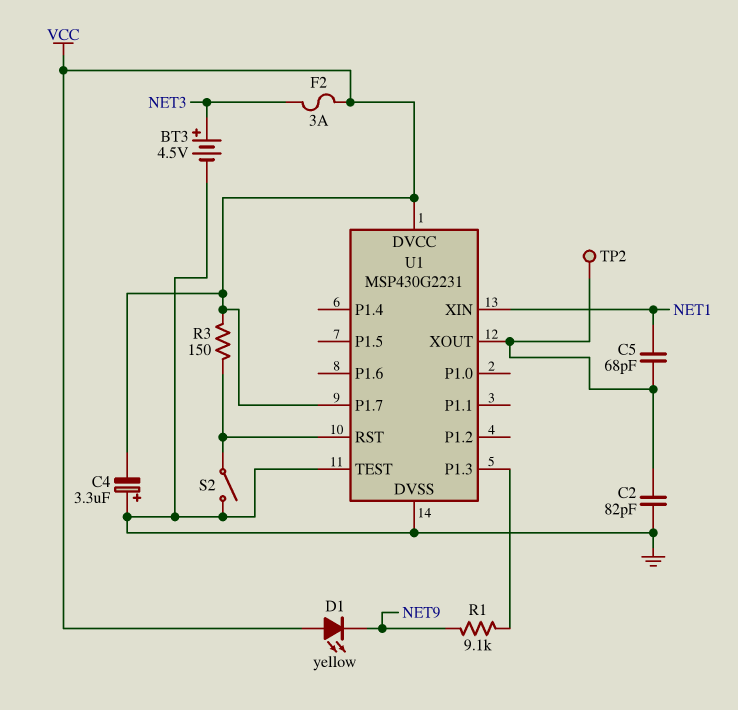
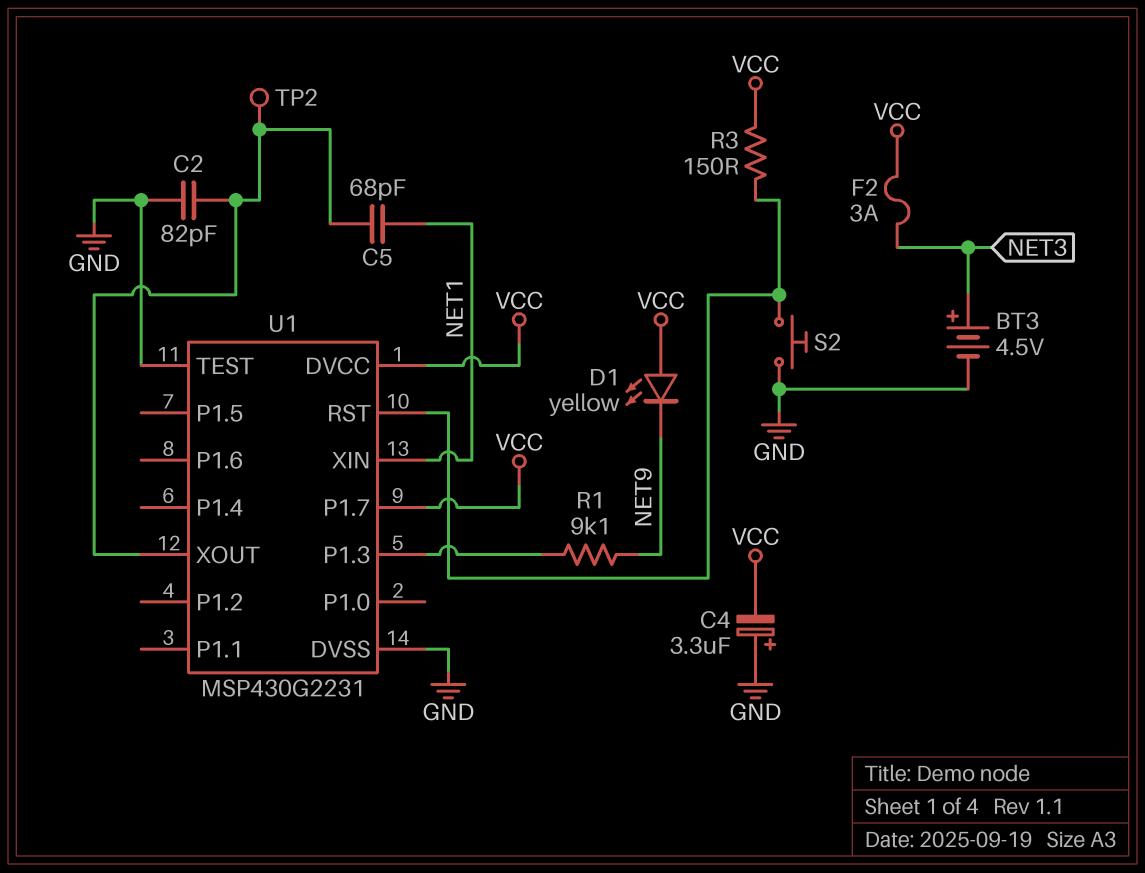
S2: switch (GND, U1/RST) -> button (GND, U1/RST)

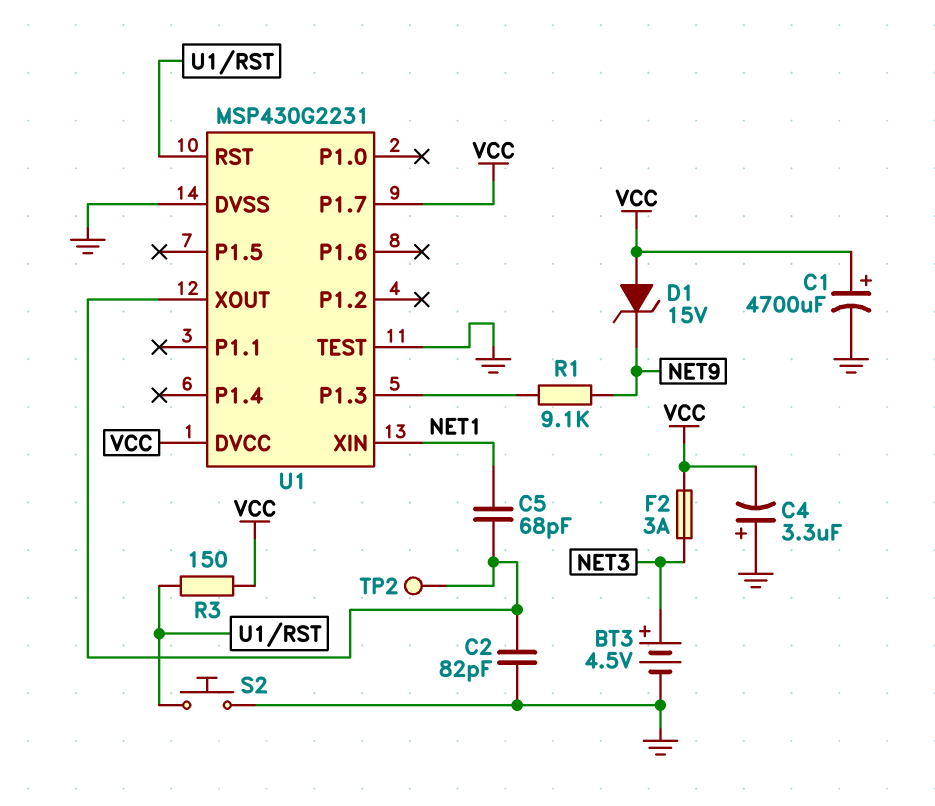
C1: none -> 4700uF (plus VCC, minus GND)
D1: LED yellow (A VCC, K NET9) -> zener 15V (A VCC, K NET9)

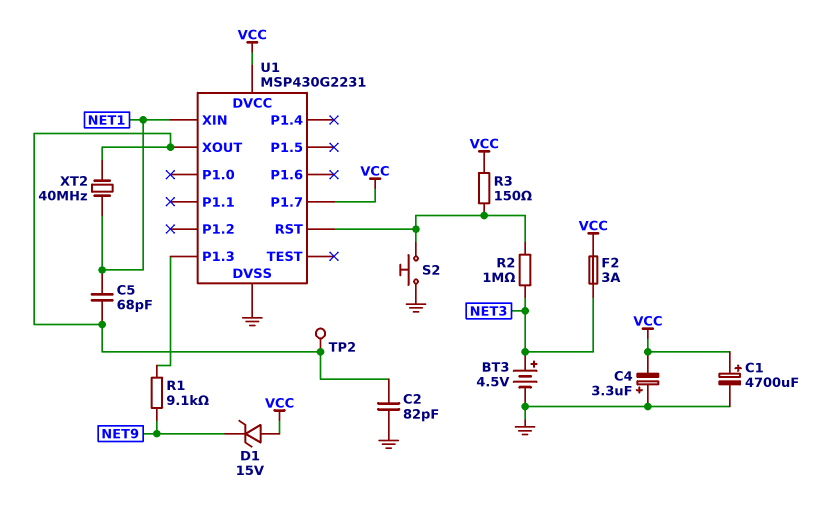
R2: none -> 1M (NET3, U1/RST)
U1 pin TEST: GND -> none
XT2: none -> 40MHz (NET1, U1/XOUT)

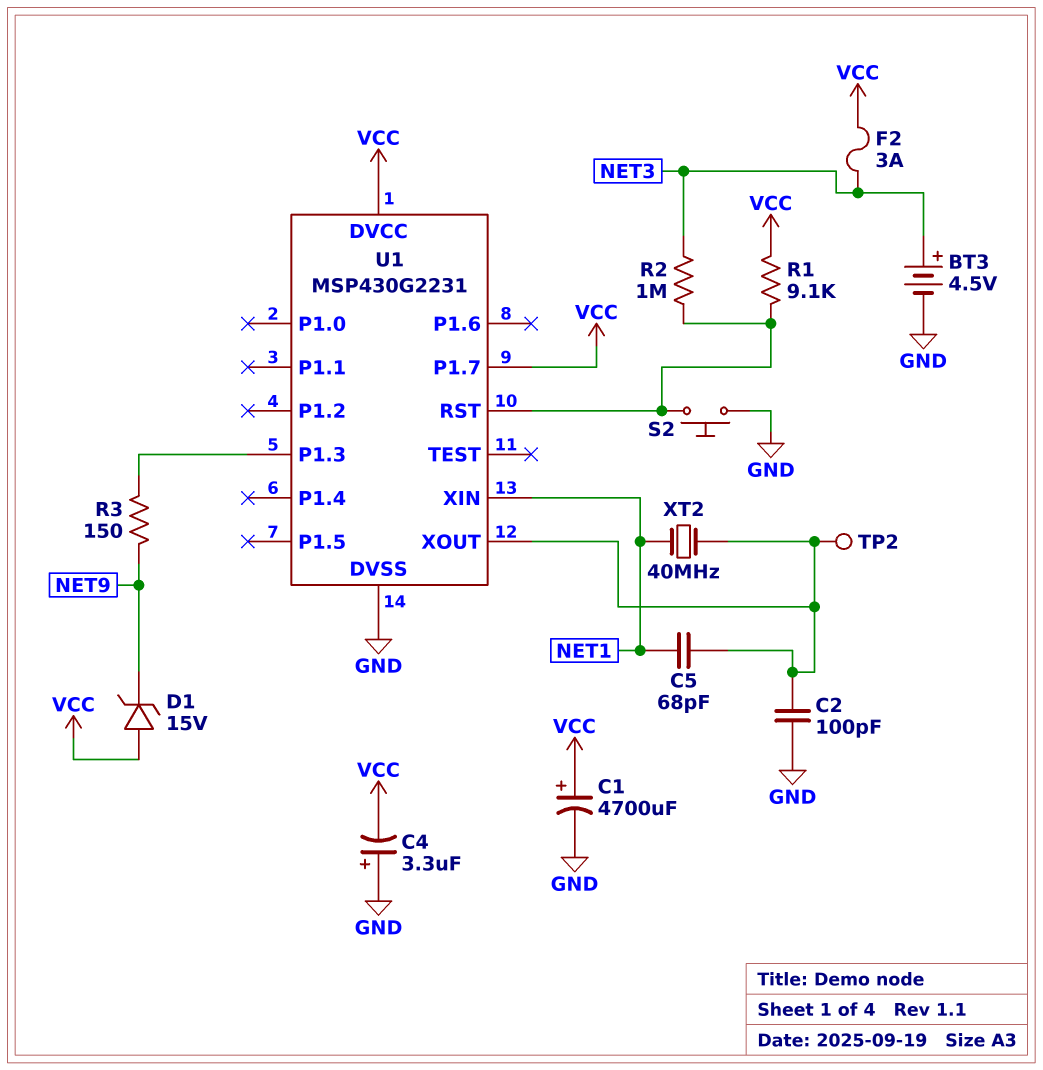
C2: 82pF (GND, U1/XOUT) -> 100pF (GND, U1/XOUT)
R1: 9.1k (NET9, U1/P1.3) -> 9.1k (U1/RST, VCC)
R3: 150 (U1/RST, VCC) -> 150 (NET9, U1/P1.3)

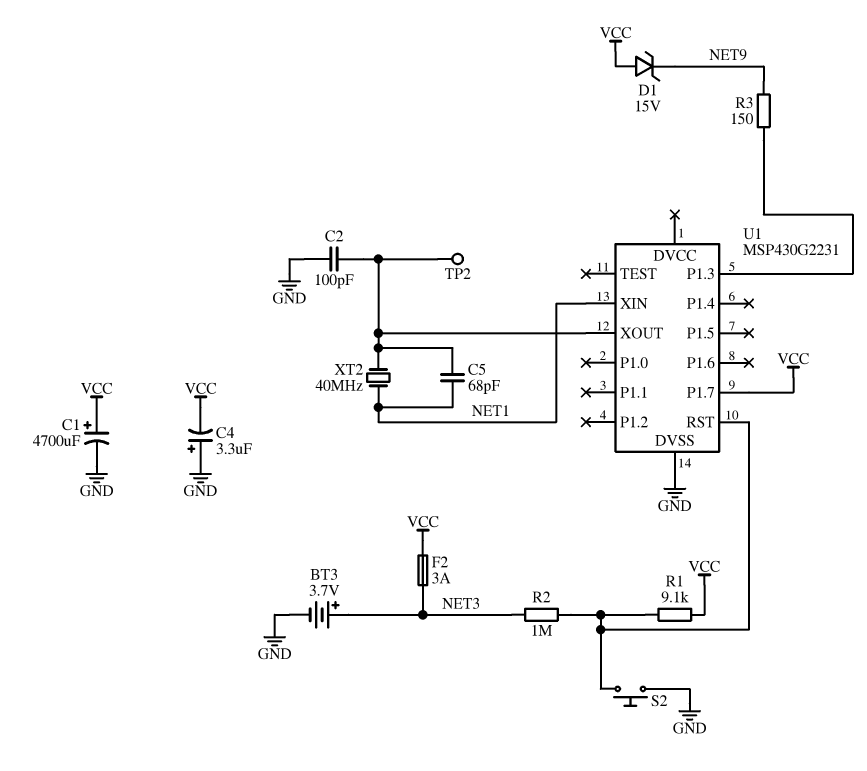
BT3: 4.5V (plus NET3, minus GND) -> 3.7V (plus NET3, minus GND)
U1 pin DVCC: VCC -> none

